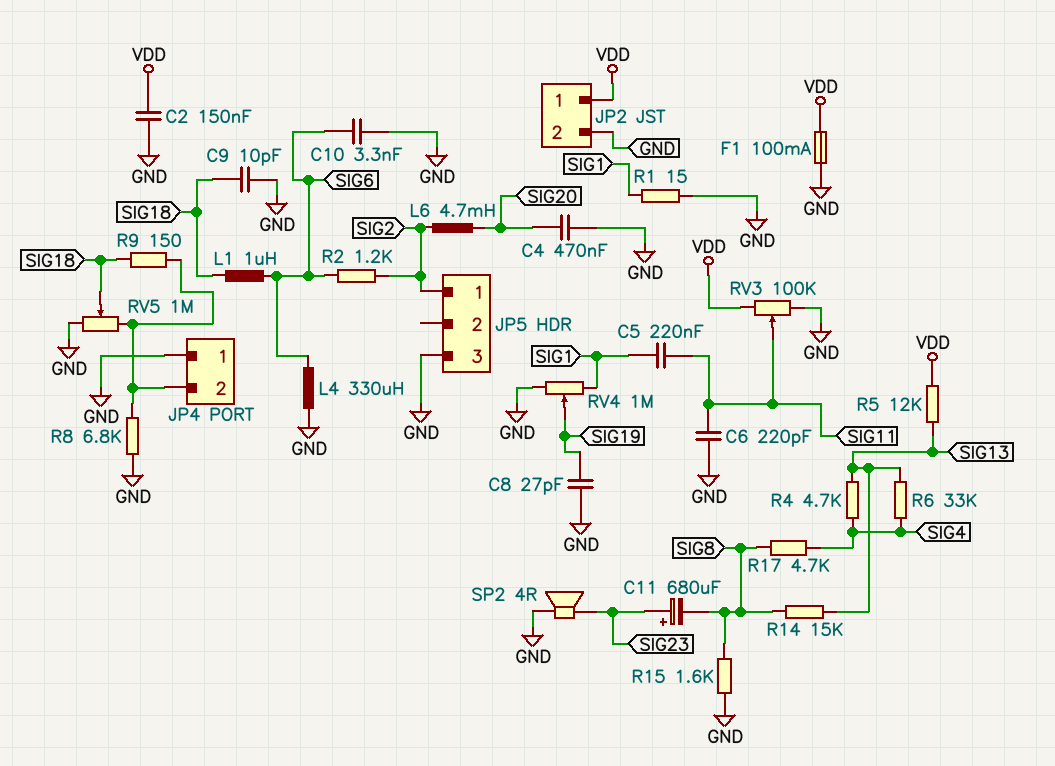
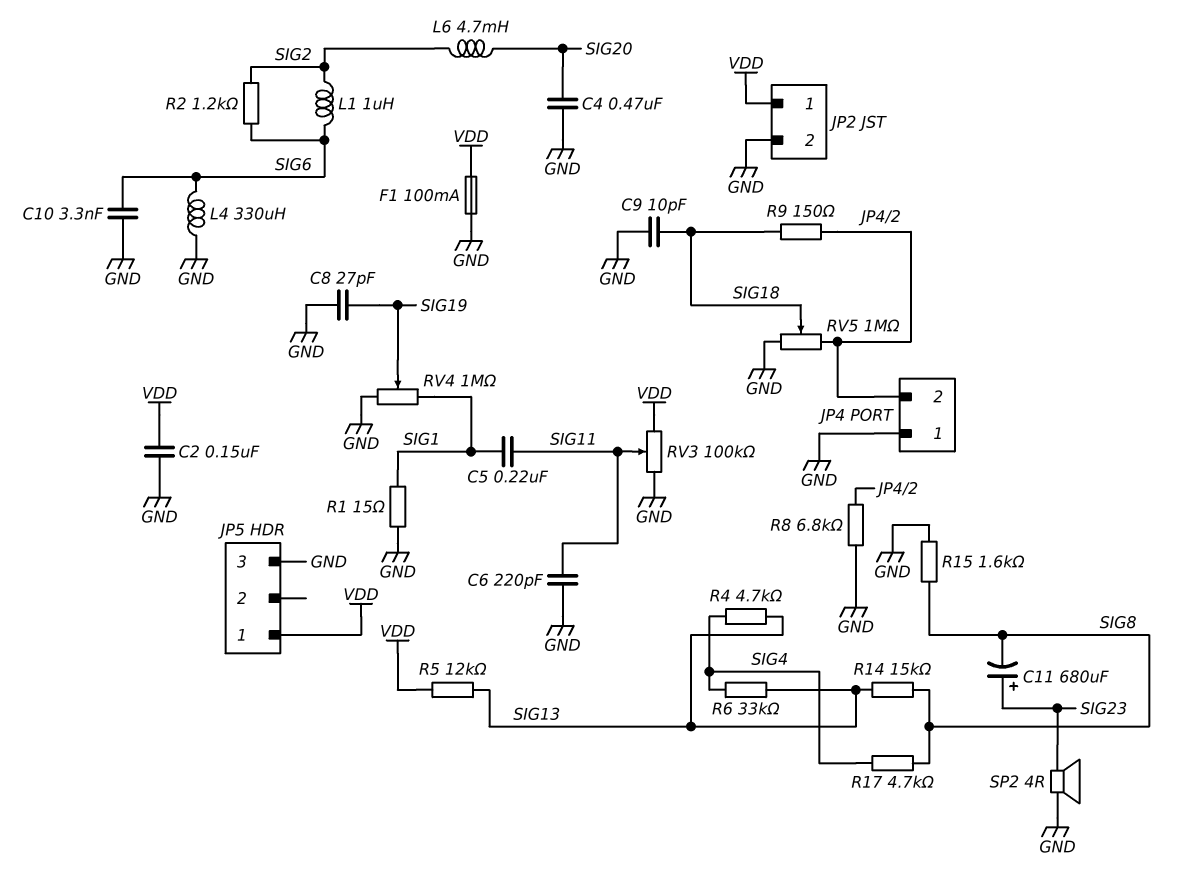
JP5 pin 1: SIG2 -> VDD
L1: 1uH (SIG6, SIG18) -> 1uH (SIG2, SIG6)

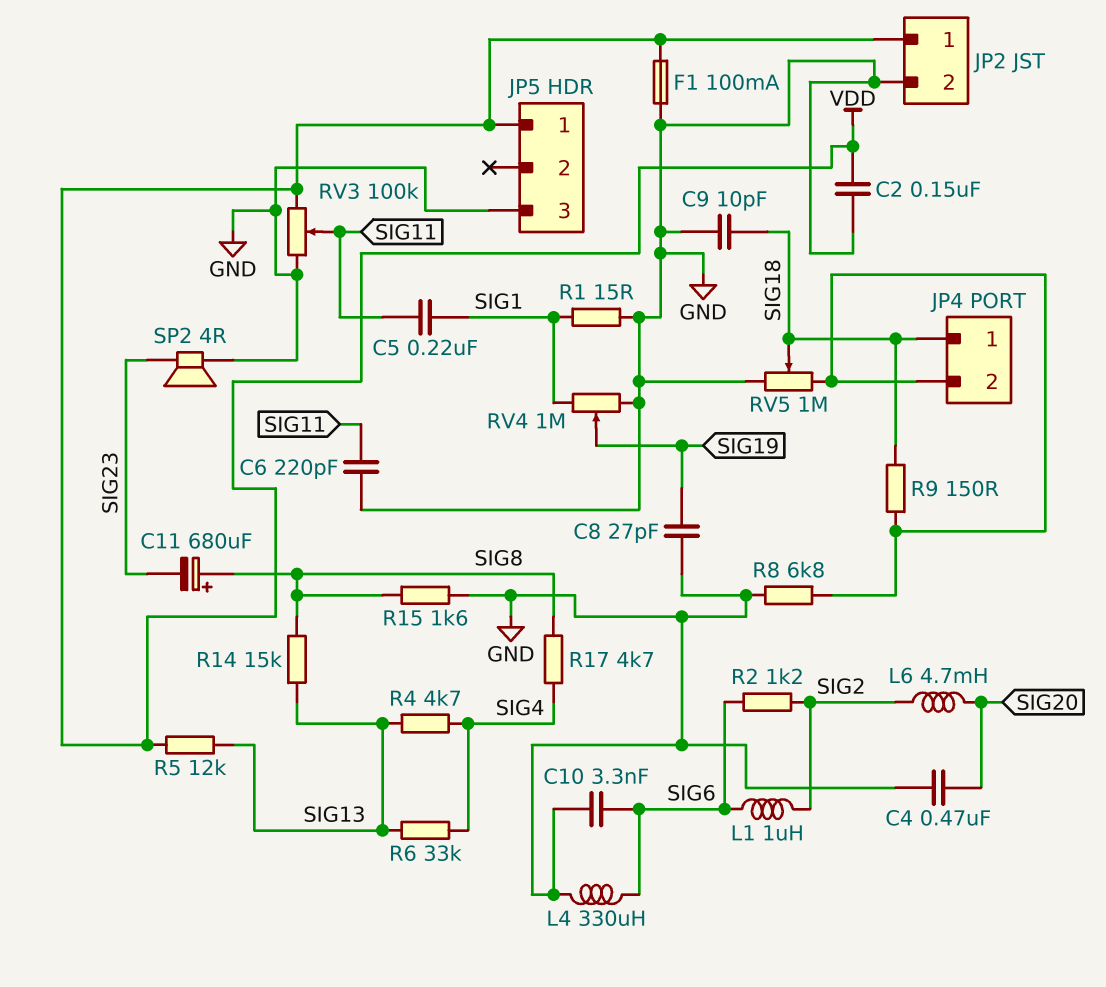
C11: 680uF (plus SIG23, minus SIG8) -> 680uF (plus SIG8, minus SIG23)
JP4 pin 1: GND -> SIG18

